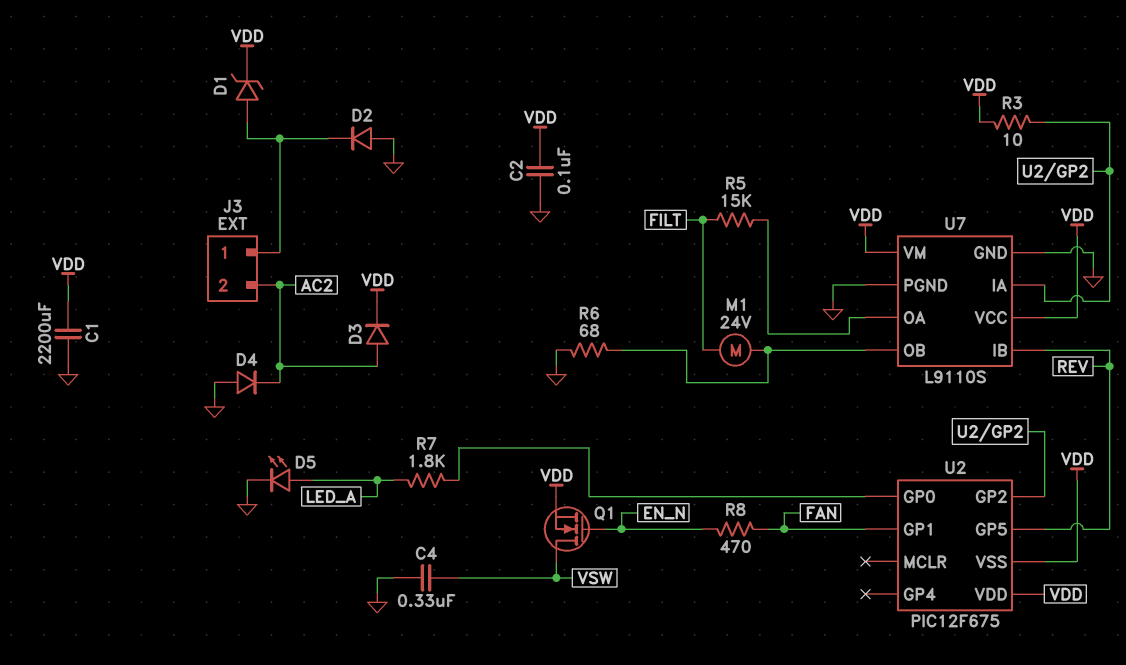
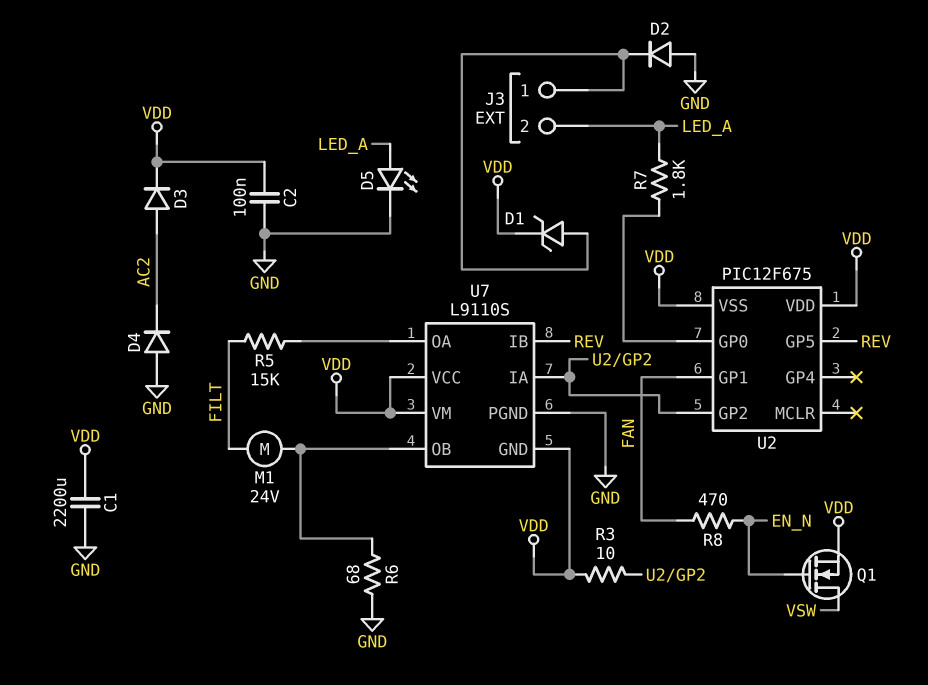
C4: 330nF (GND, VSW) -> none
J3 pin 2: AC2 -> LED_A
U7 pin GND: GND -> VDD

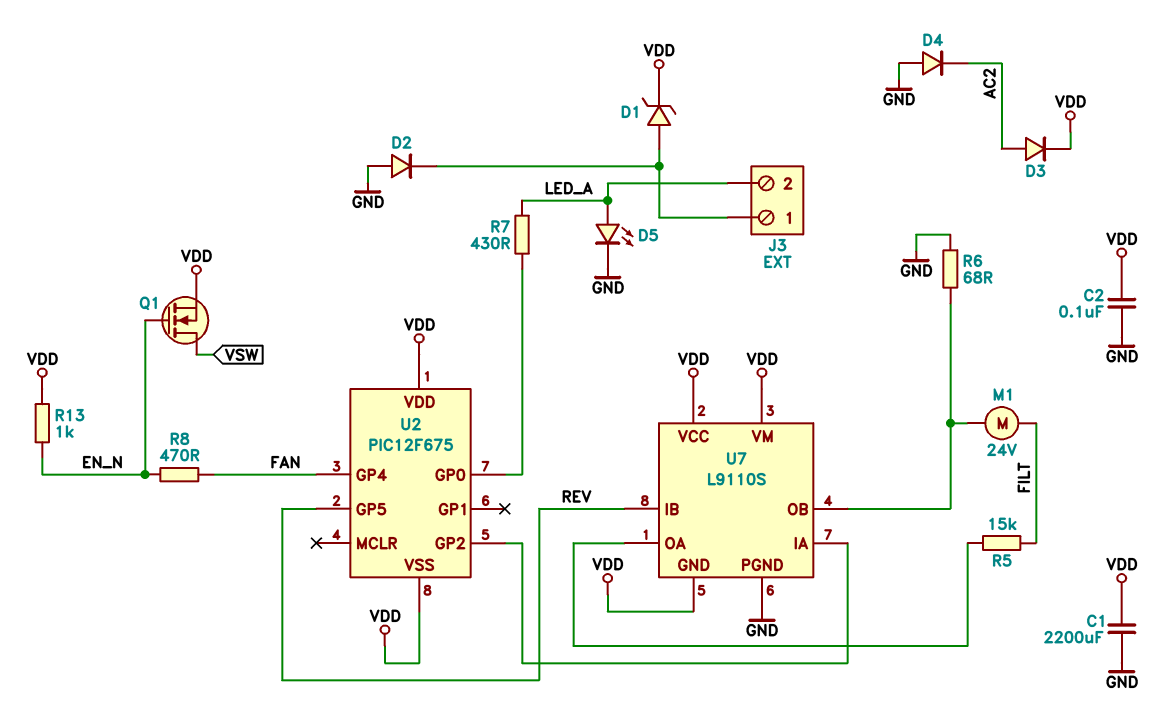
R3: 10 (U2/GP2, VDD) -> none
R7: 1.8k (LED_A, U2/GP0) -> 430 (LED_A, U2/GP0)
R13: none -> 1k (EN_N, VDD)
U2 pin GP1: FAN -> none
U2 pin GP4: none -> FAN

